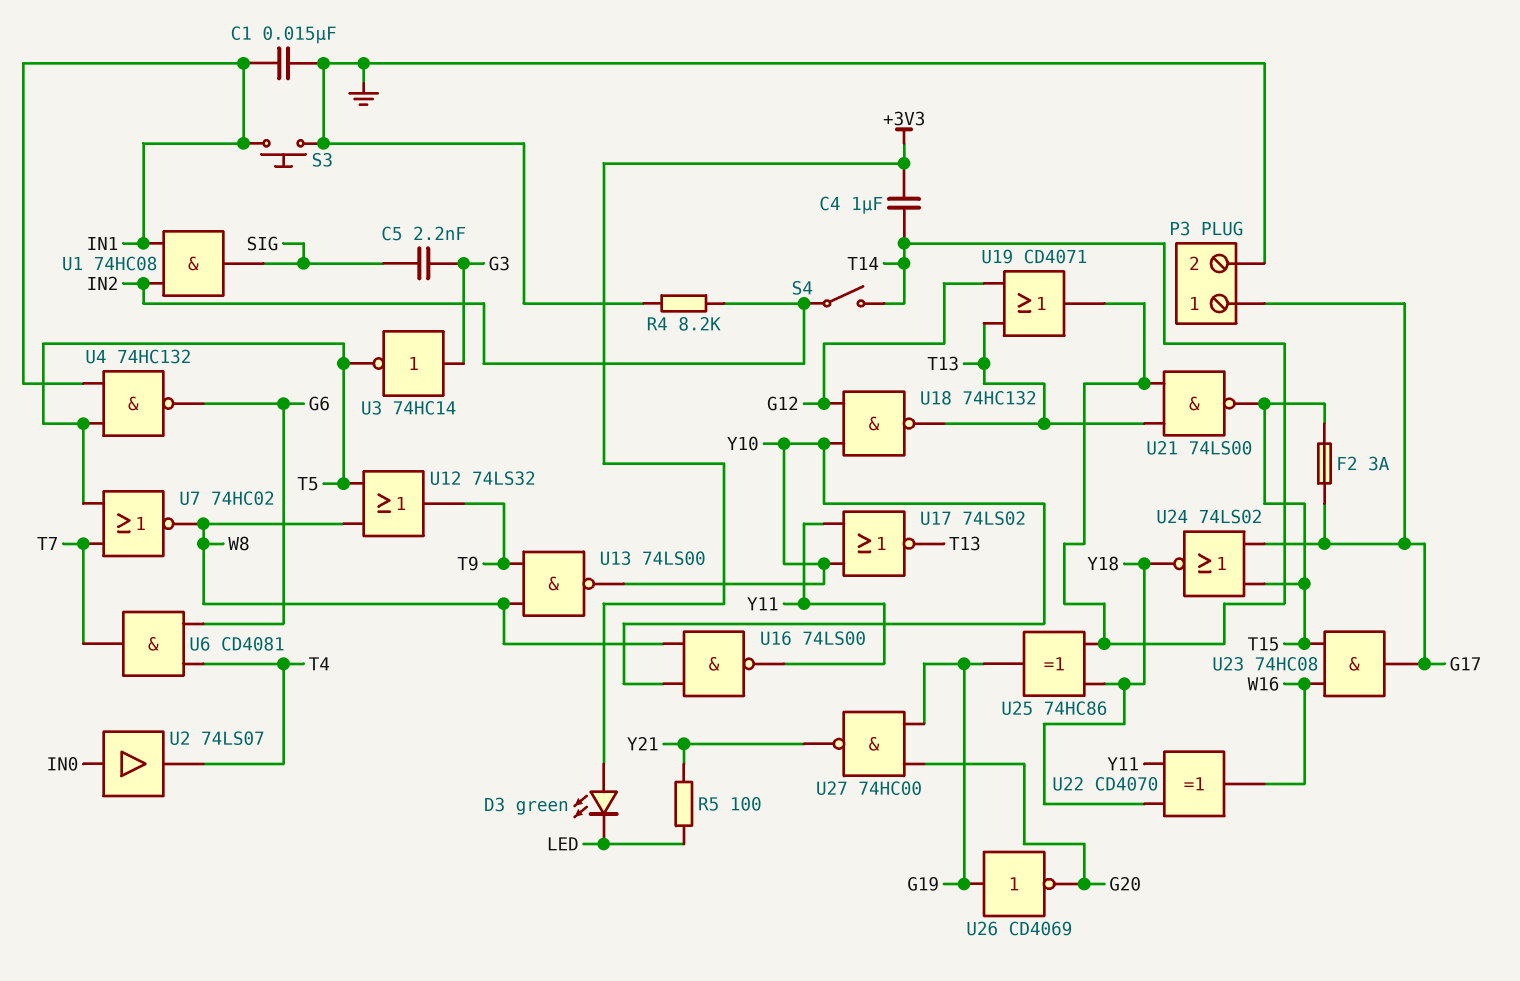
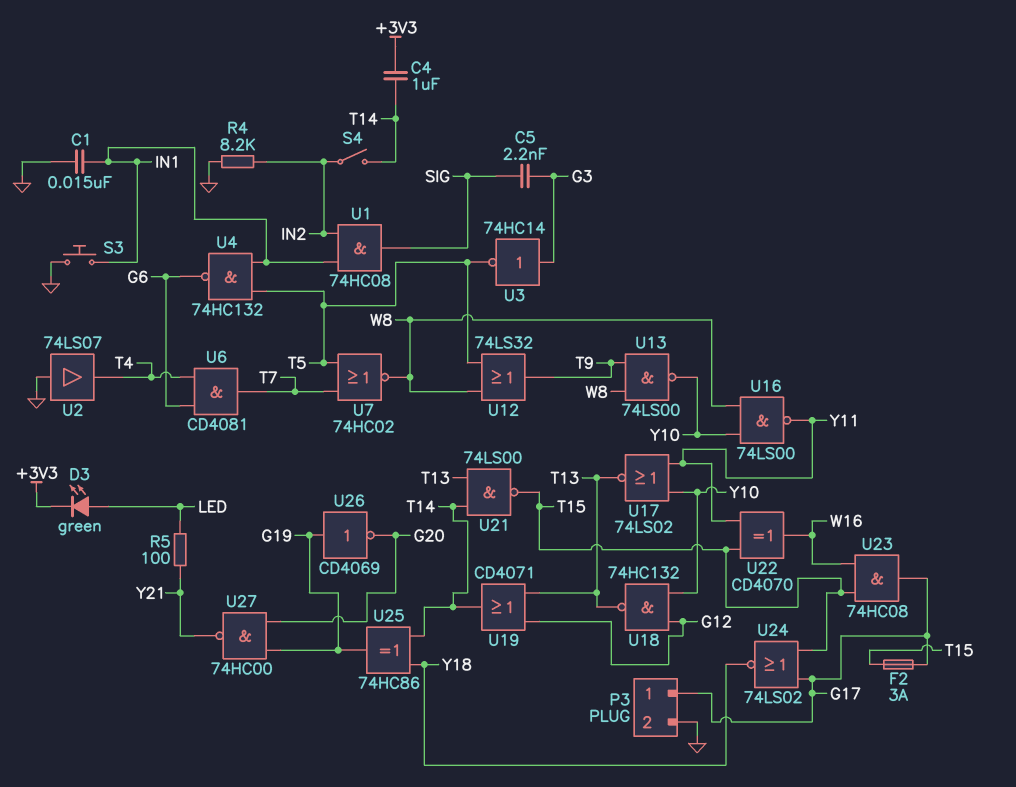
D3: LED green (A +3V3, K LED) -> LED green (A LED, K +3V3)
U2: buffer 74LS07 (in IN0, out T4) -> buffer 74LS07 (in GND, out T4)
U22: XOR CD4070 (in Y11, in Y18, out W16) -> XOR CD4070 (in T15, in Y11, out W16)

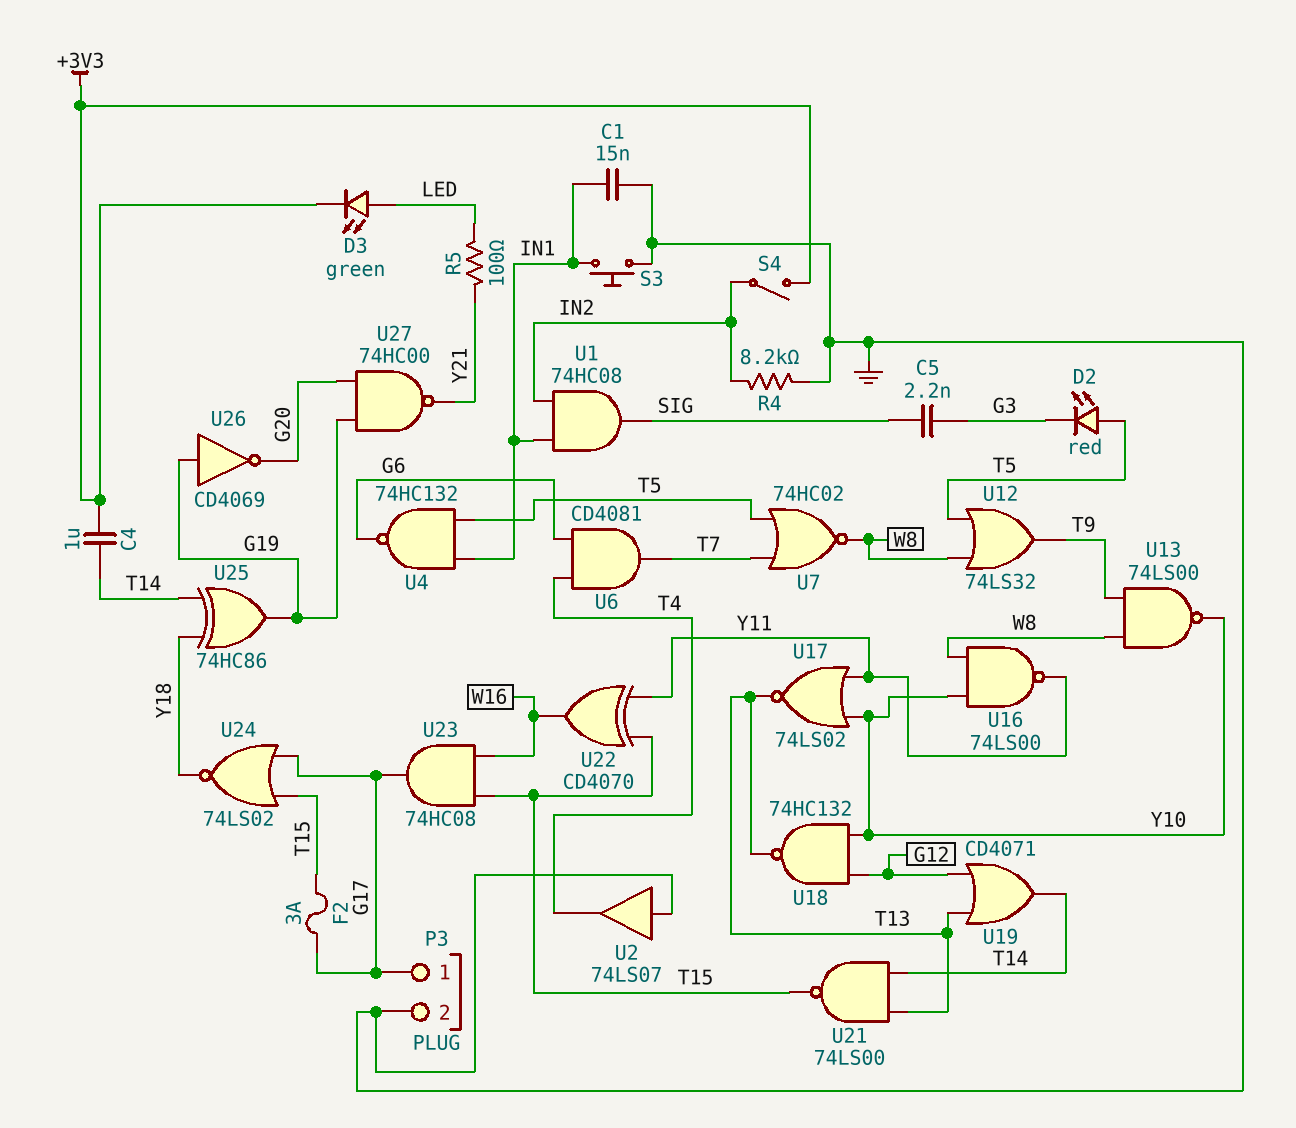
D2: none -> LED red (A T5, K G3)
S4: switch (IN2, T14) -> switch (+3V3, IN2)
U3: NOT 74HC14 (in G3, out T5) -> none

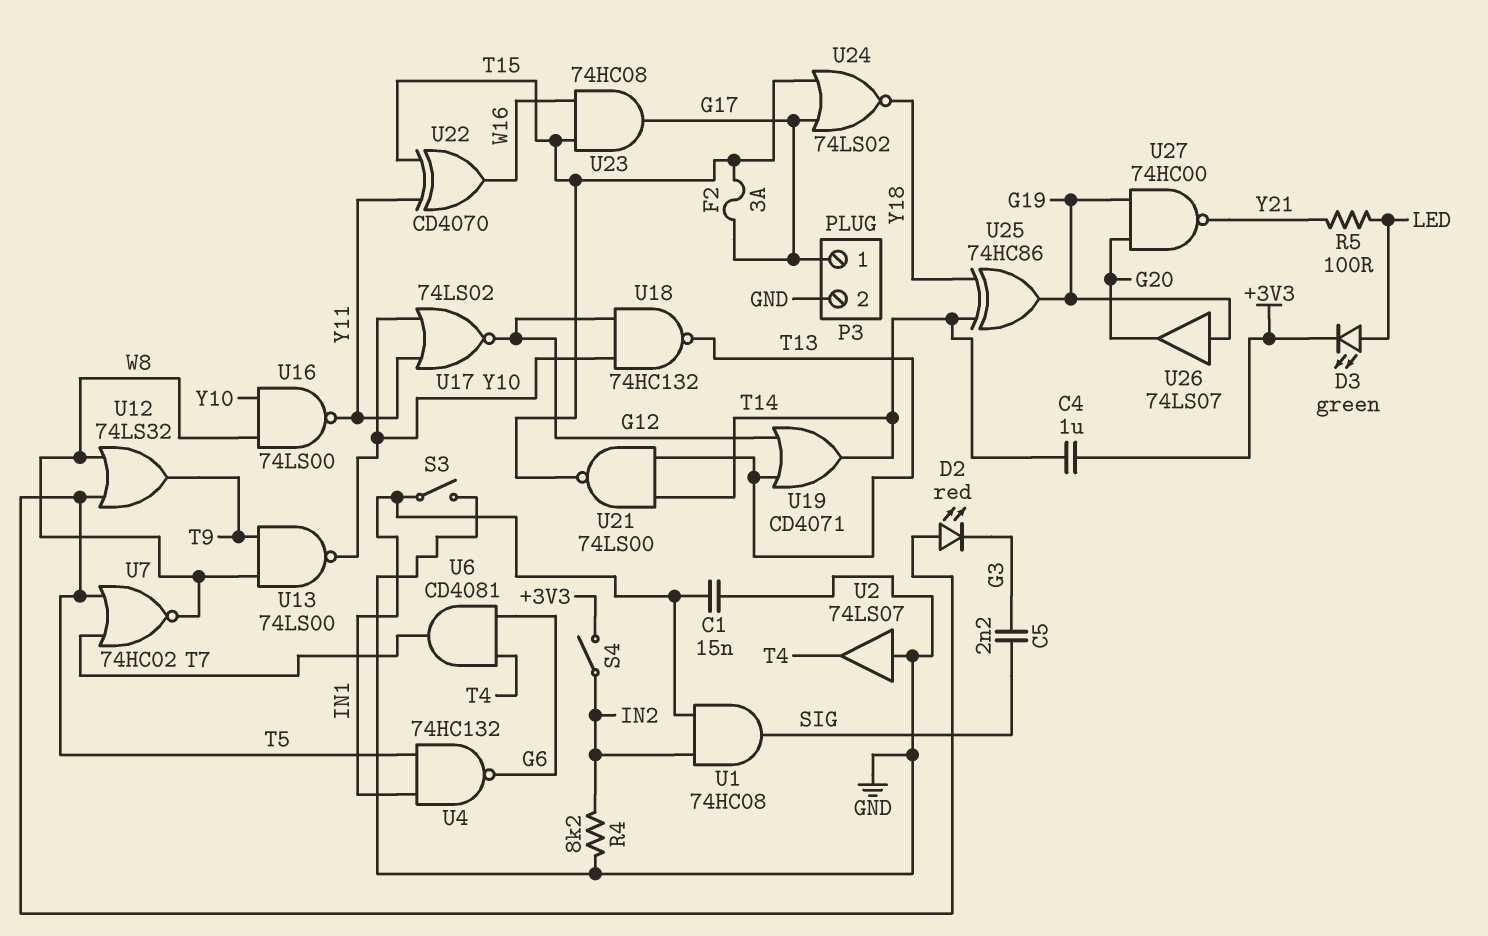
S3: button (GND, IN1) -> switch (GND, IN1)
U17: NOR 74LS02 (in Y10, in Y11, out T13) -> NOR 74LS02 (in Y10, in Y11, out G12)
U26: NOT CD4069 (in G19, out G20) -> buffer 74LS07 (in G19, out G20)

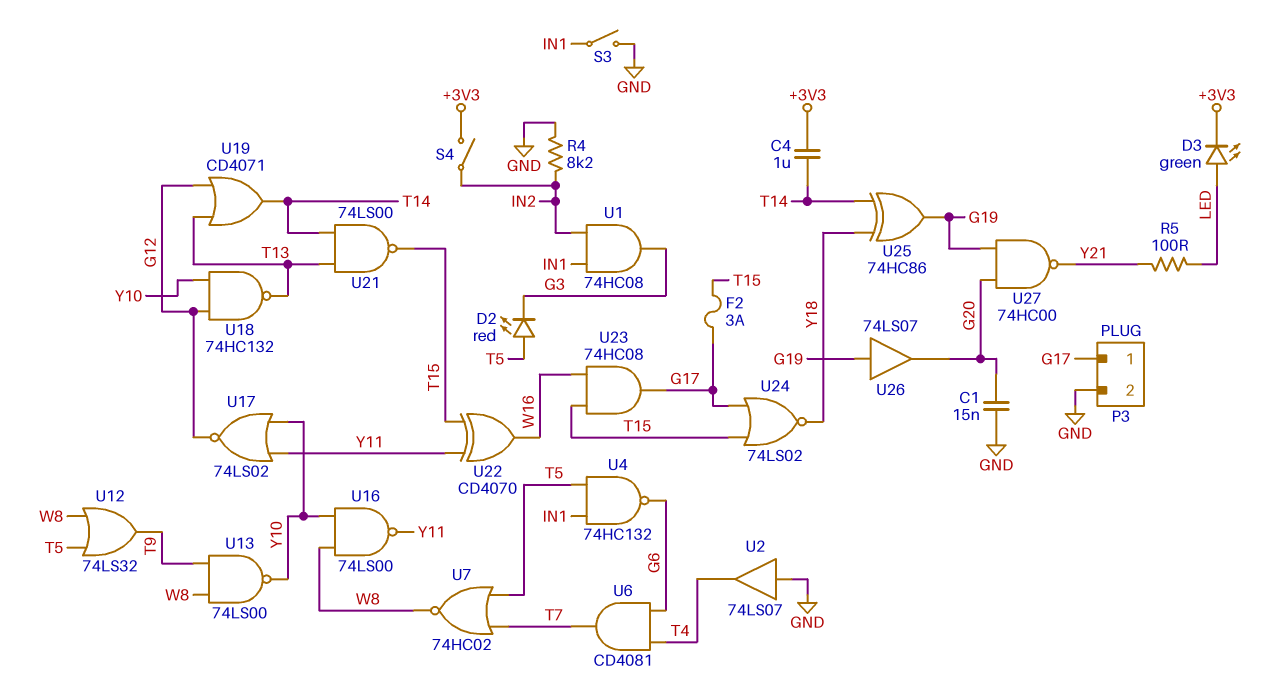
C1: 15nF (GND, IN1) -> 15nF (G20, GND)
C5: 2.2nF (G3, SIG) -> none
U1: AND 74HC08 (in IN1, in IN2, out SIG) -> AND 74HC08 (in IN1, in IN2, out G3)

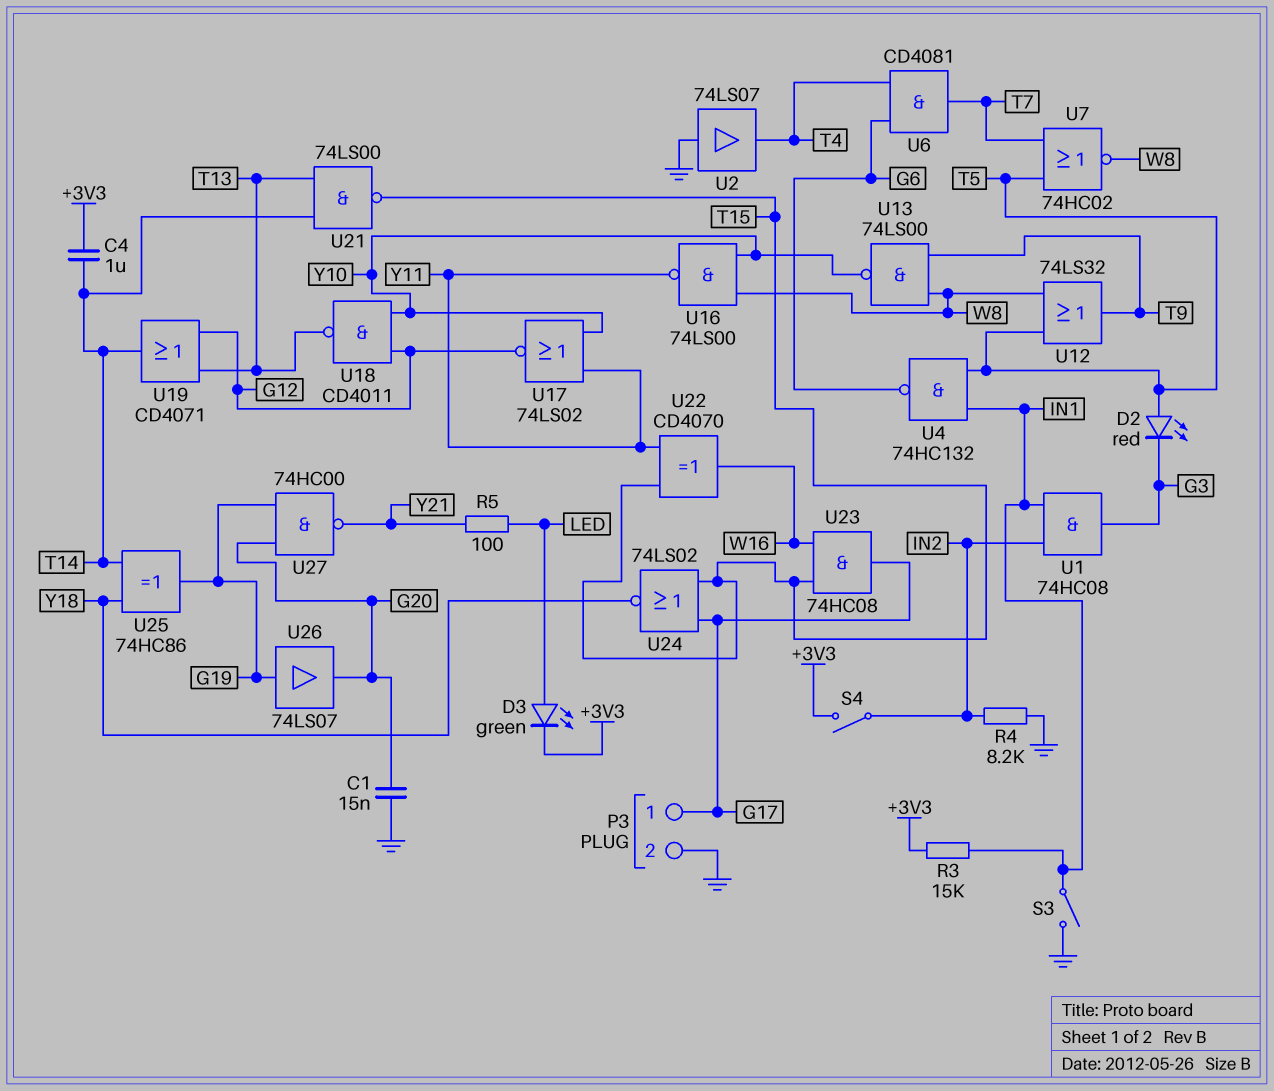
F2: 3A (G17, T15) -> none
R3: none -> 15k (+3V3, IN1)
U18: NAND 74HC132 (in G12, in Y10, out T13) -> NAND CD4011 (in G12, in Y10, out T13)

